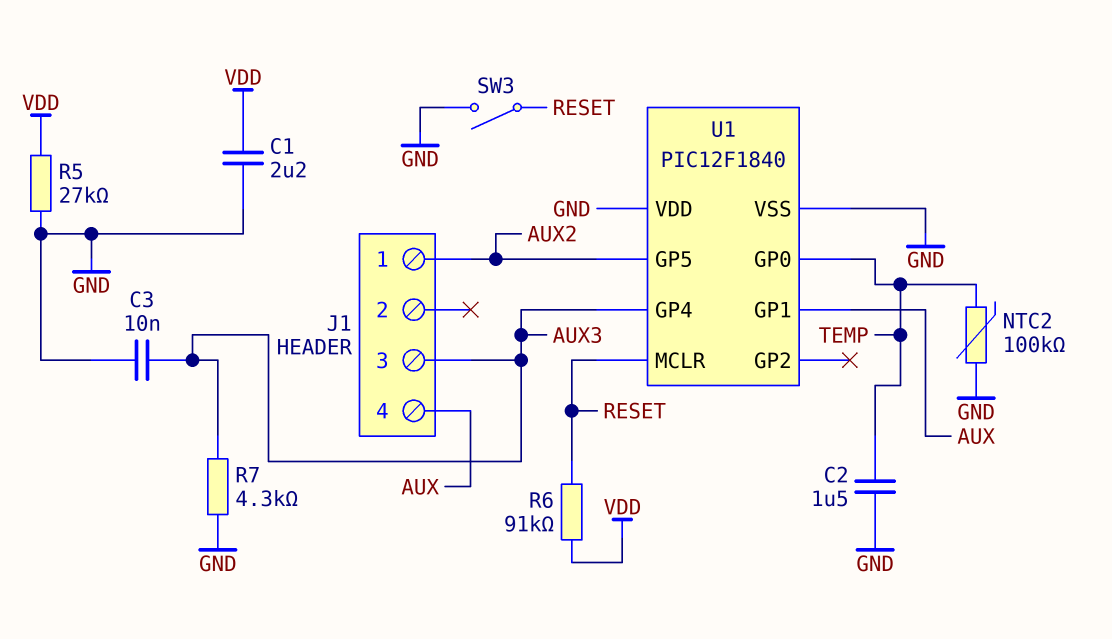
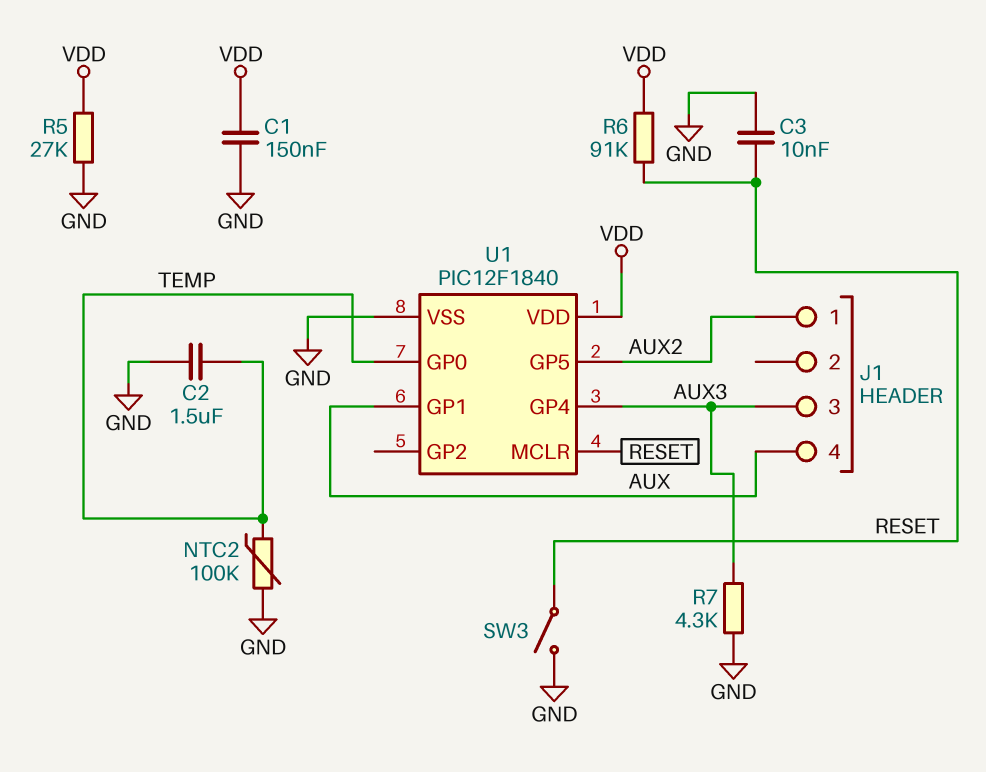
C1: 2.2uF (GND, VDD) -> 150nF (GND, VDD)
C3: 10nF (AUX3, GND) -> 10nF (GND, RESET)
U1 pin VDD: GND -> VDD

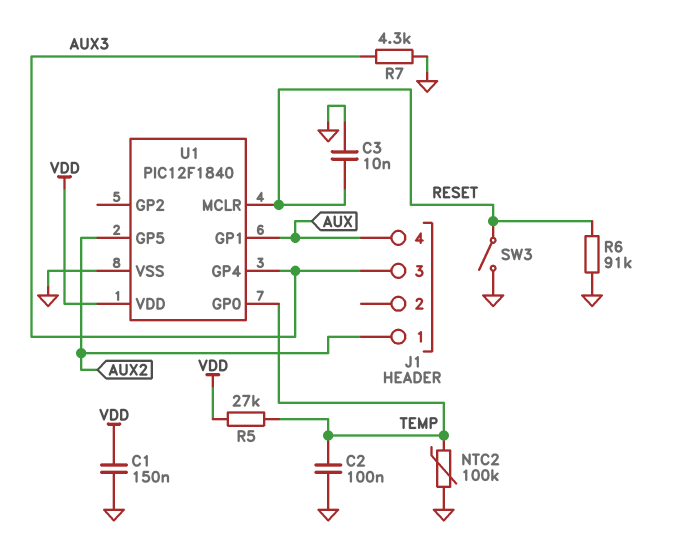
C2: 1.5uF (GND, TEMP) -> 100nF (GND, TEMP)
R5: 27k (GND, VDD) -> 27k (TEMP, VDD)
R6: 91k (RESET, VDD) -> 91k (GND, RESET)

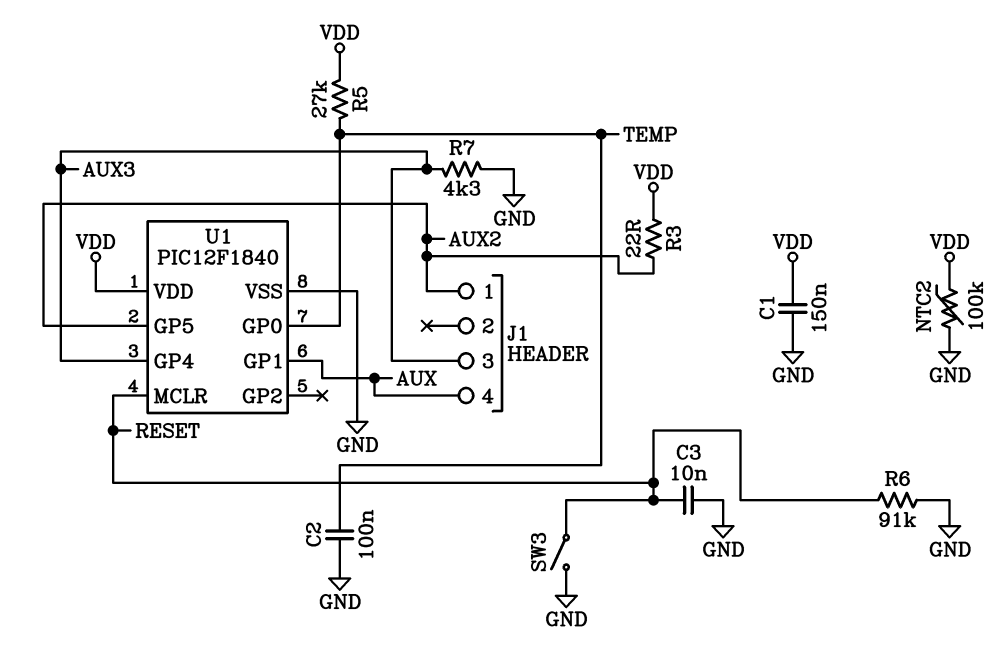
NTC2: 100k (GND, TEMP) -> 100k (GND, VDD)
R3: none -> 22 (AUX2, VDD)

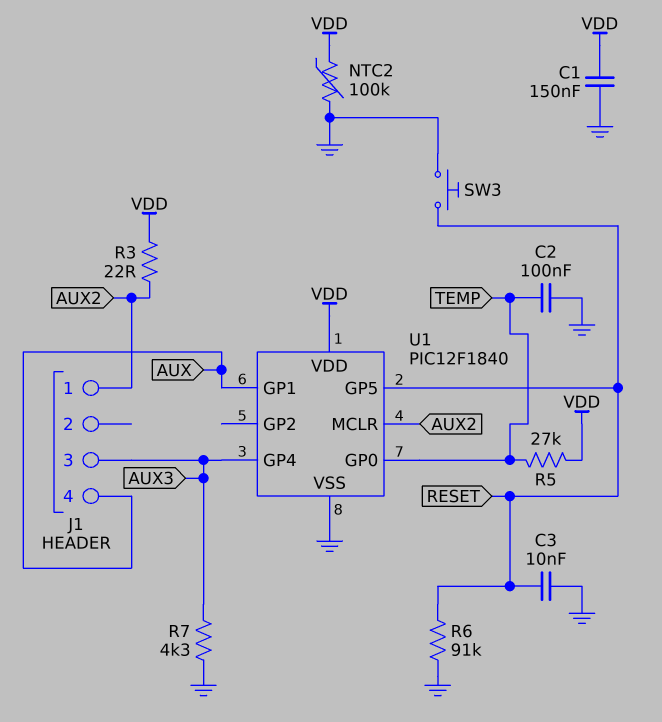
SW3: switch (GND, RESET) -> button (GND, RESET)
U1 pin GP5: AUX2 -> RESET
U1 pin MCLR: RESET -> AUX2

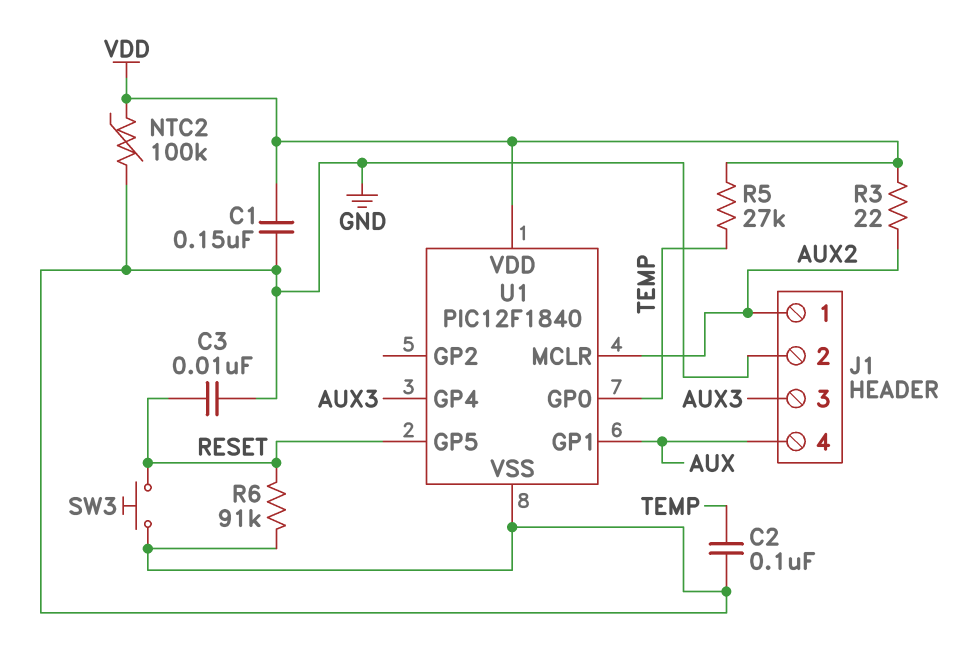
J1 pin 2: none -> GND
R7: 4.3k (AUX3, GND) -> none

